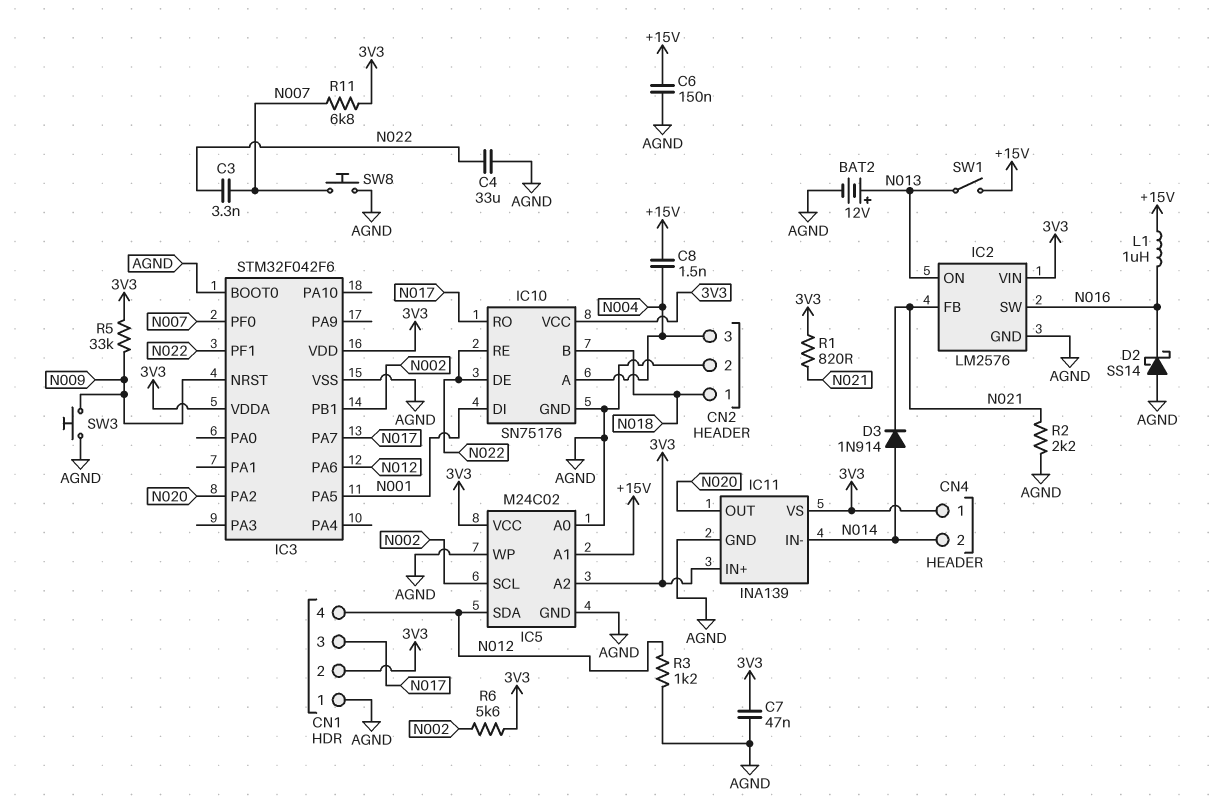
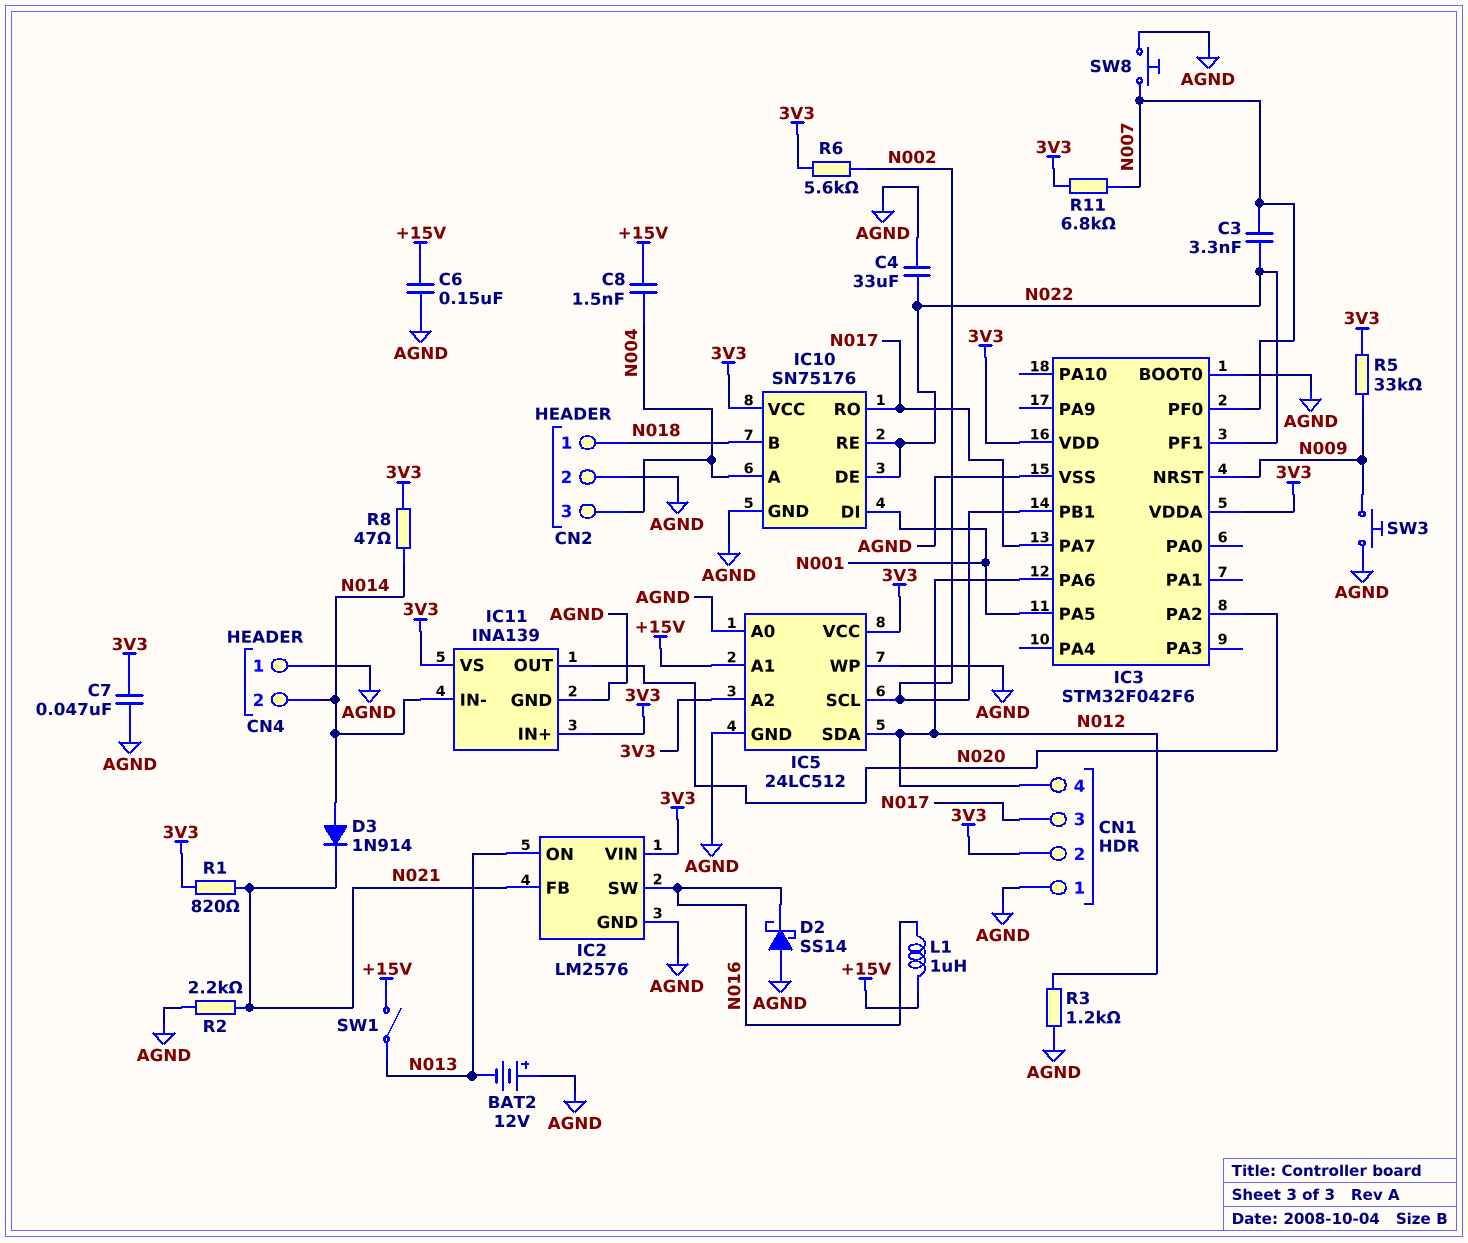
BAT2: 12V (plus N013, minus AGND) -> 12V (plus AGND, minus N013)
CN4 pin 1: 3V3 -> AGND
IC5: M24C02 -> 24LC512
R8: none -> 47 (3V3, N014)

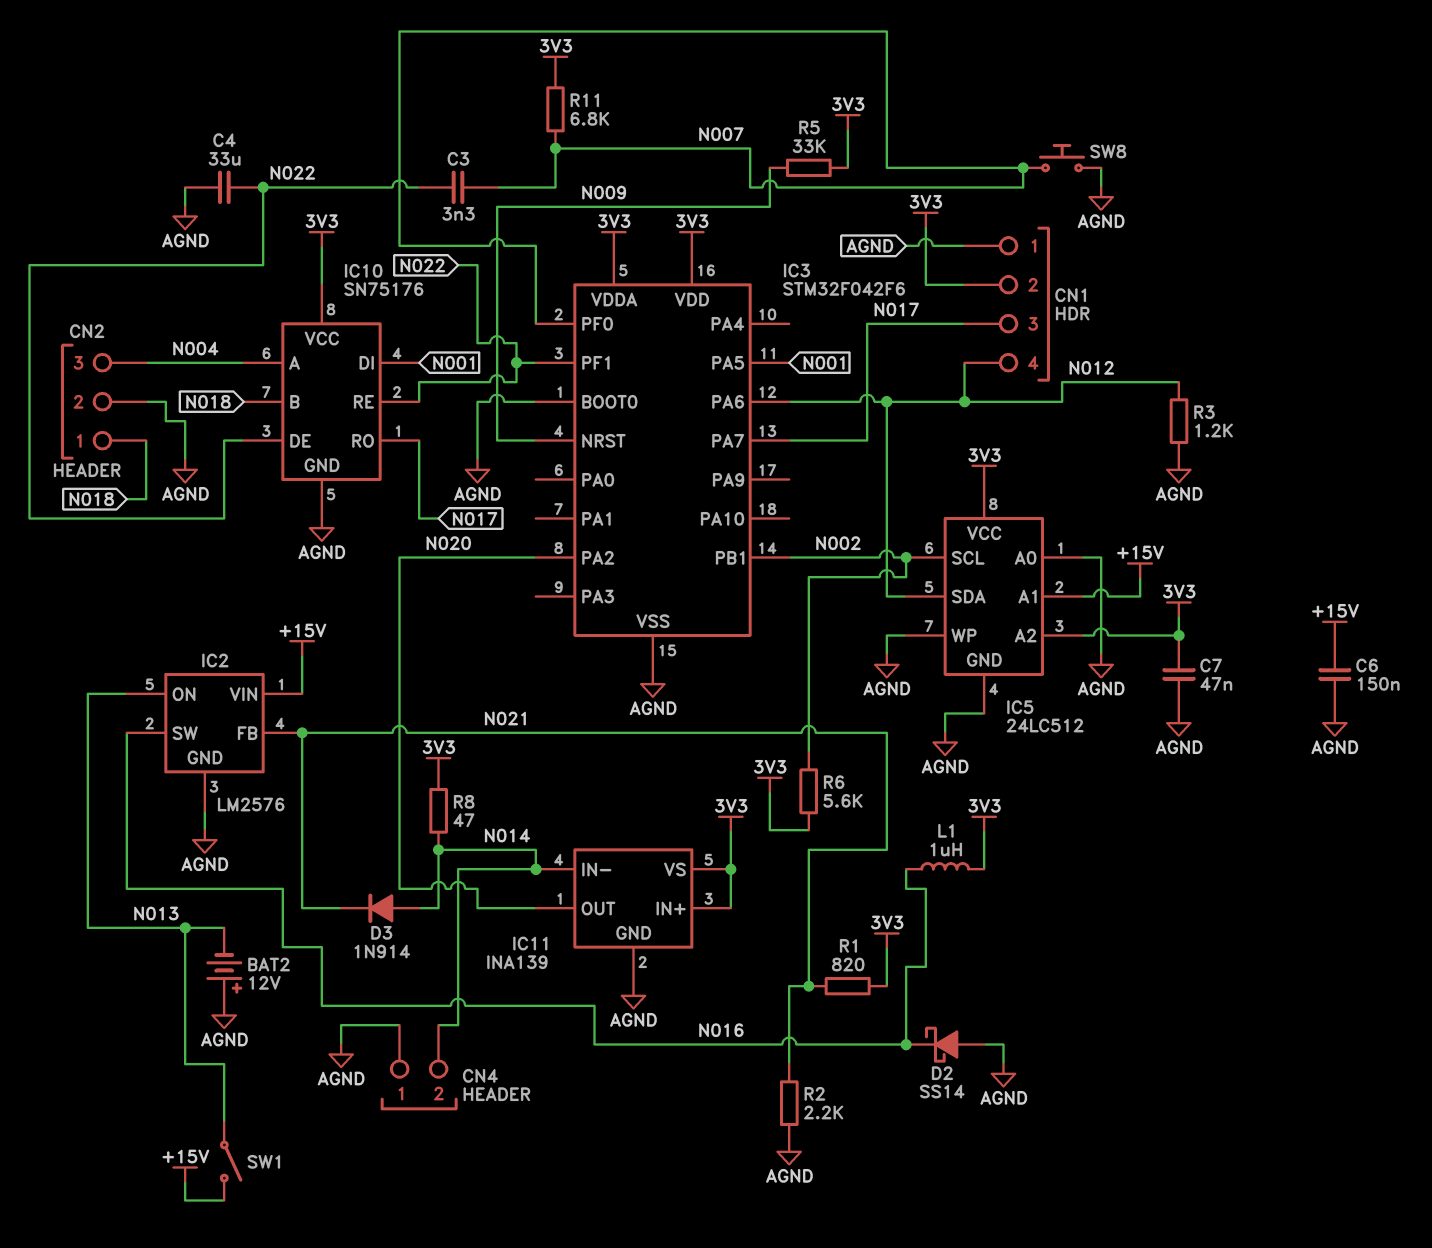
C8: 1.5nF (+15V, N004) -> none
IC2 pin VIN: 3V3 -> +15V
L1: 1uH (+15V, N016) -> 1uH (3V3, N016)
SW3: button (AGND, N009) -> none

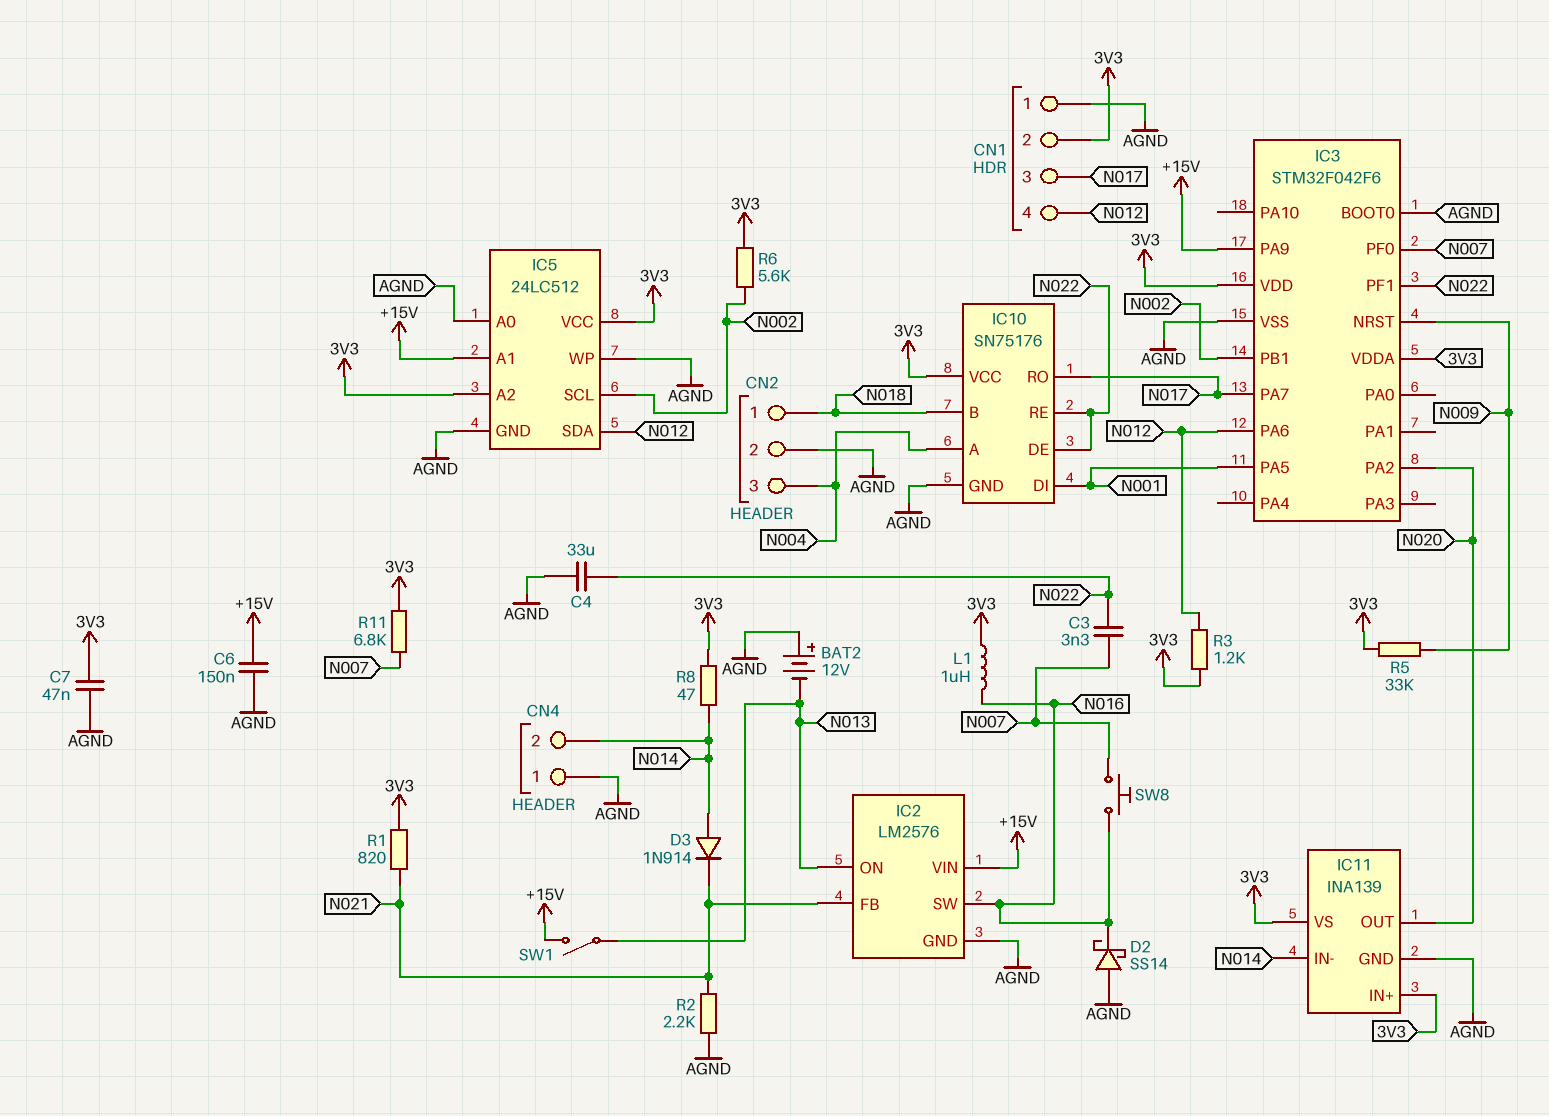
IC3 pin PA9: none -> +15V
R3: 1.2k (AGND, N012) -> 1.2k (3V3, N012)
SW8: button (AGND, N007) -> button (N007, N016)

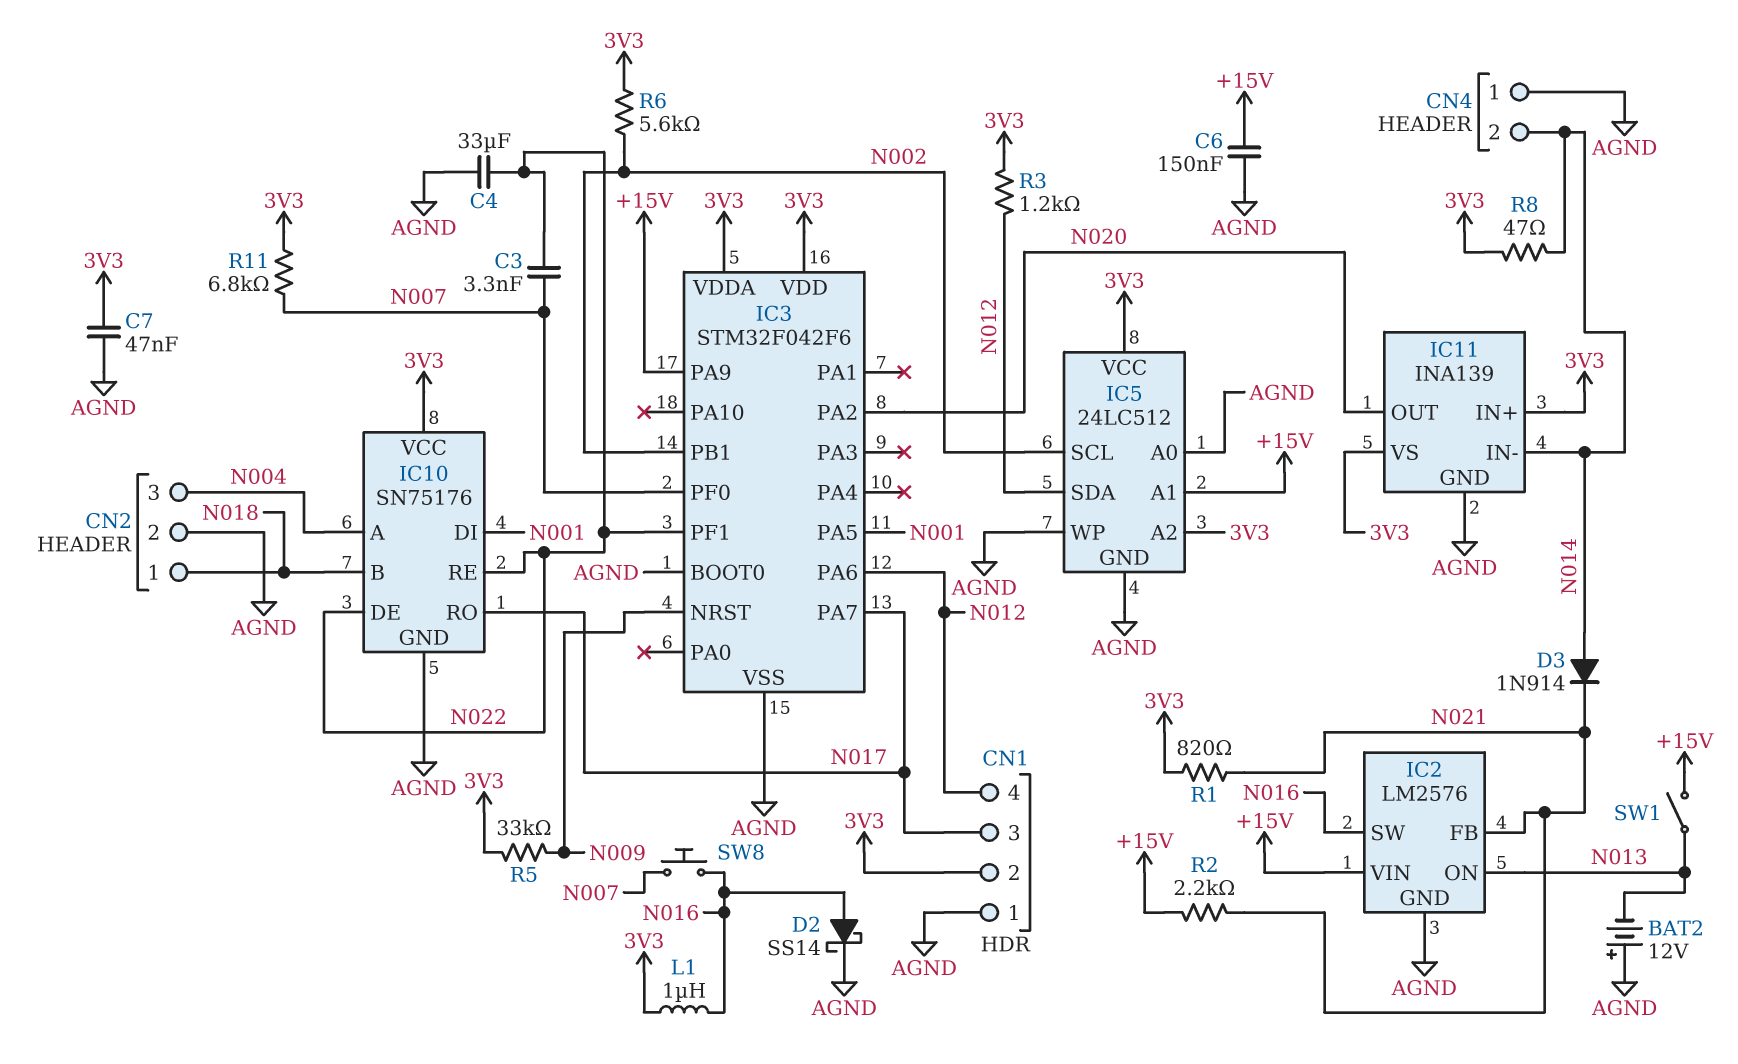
D2: schottky SS14 (A AGND, K N016) -> schottky SS14 (A N016, K AGND)
R2: 2.2k (AGND, N021) -> 2.2k (+15V, N021)

